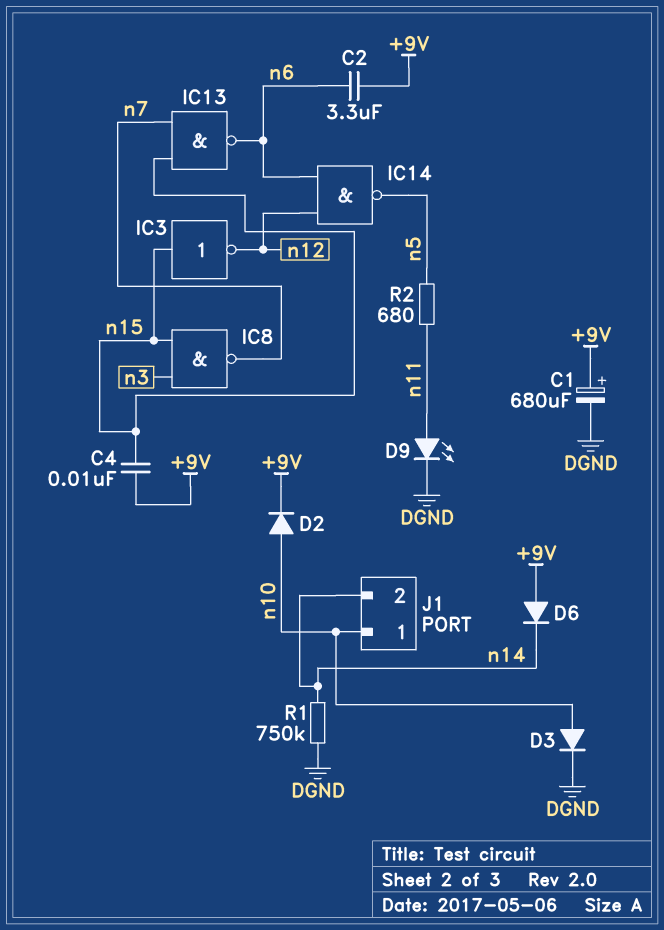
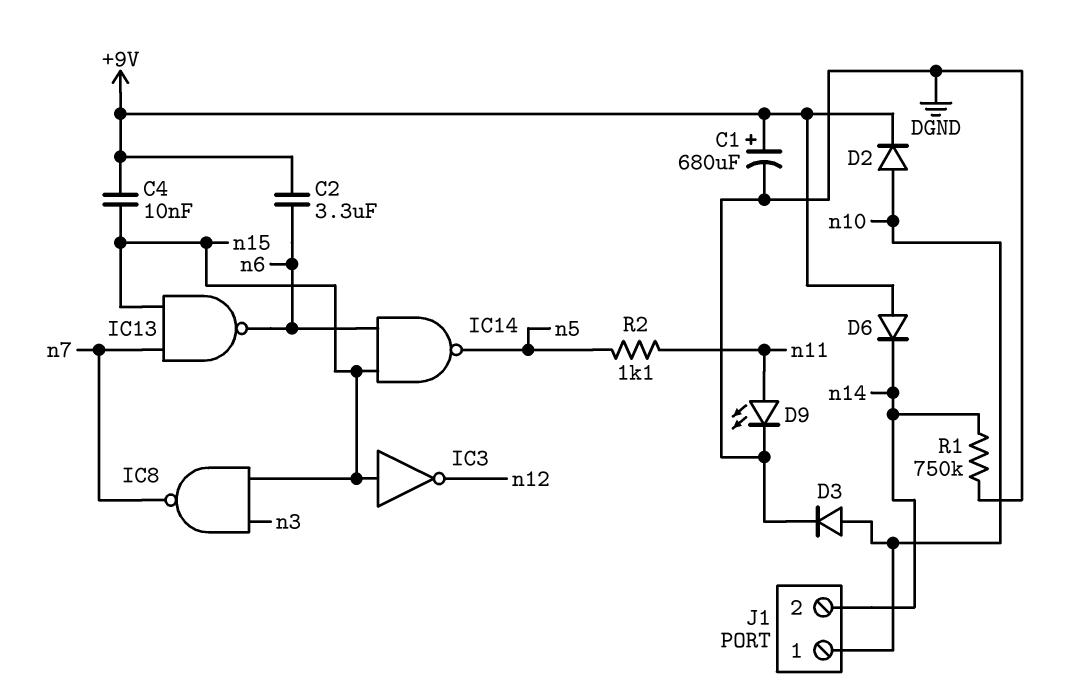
IC14: NAND (in n6, in n12, out n5) -> NAND (in n6, in n15, out n5)
R2: 680 (n5, n11) -> 1.1k (n5, n11)

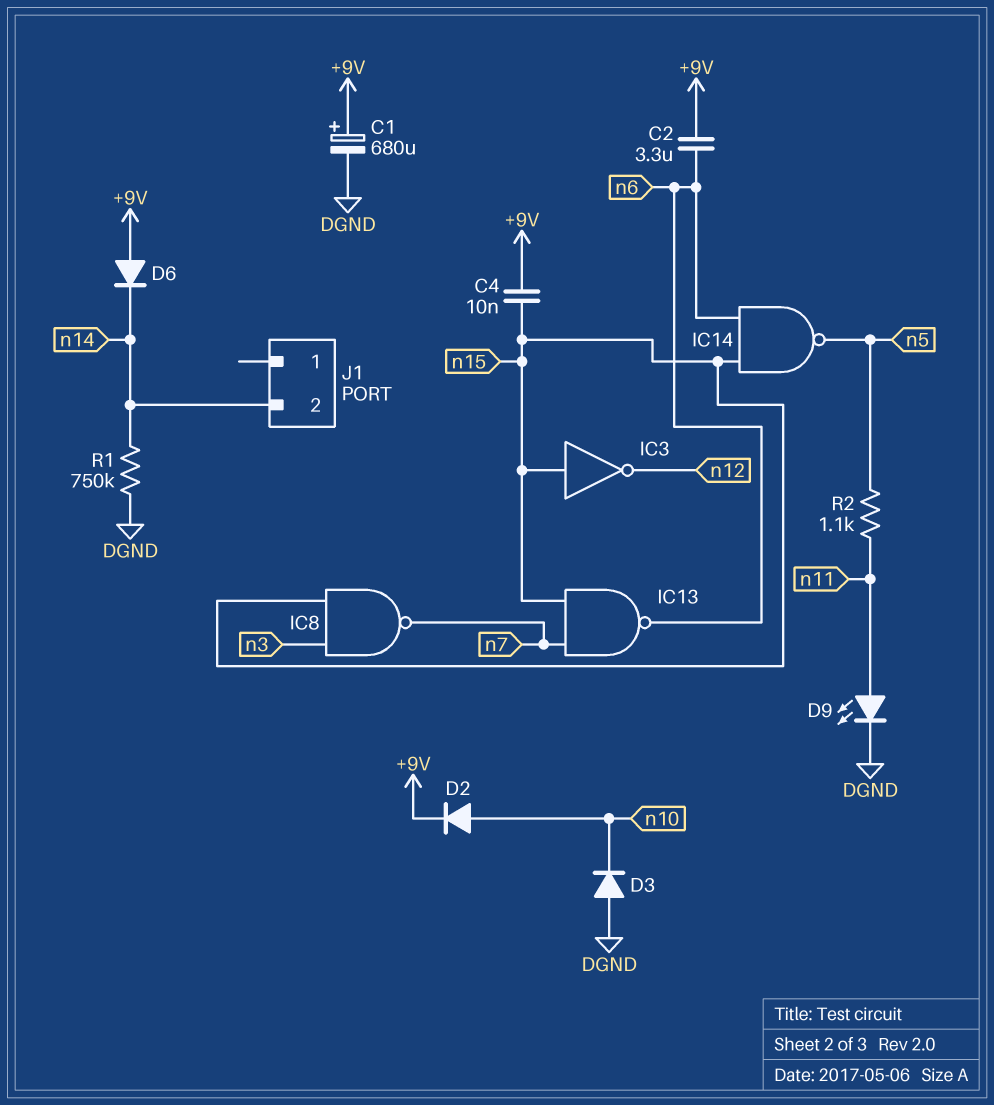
D3: diode (A n10, K DGND) -> diode (A DGND, K n10)
J1 pin 1: n10 -> none

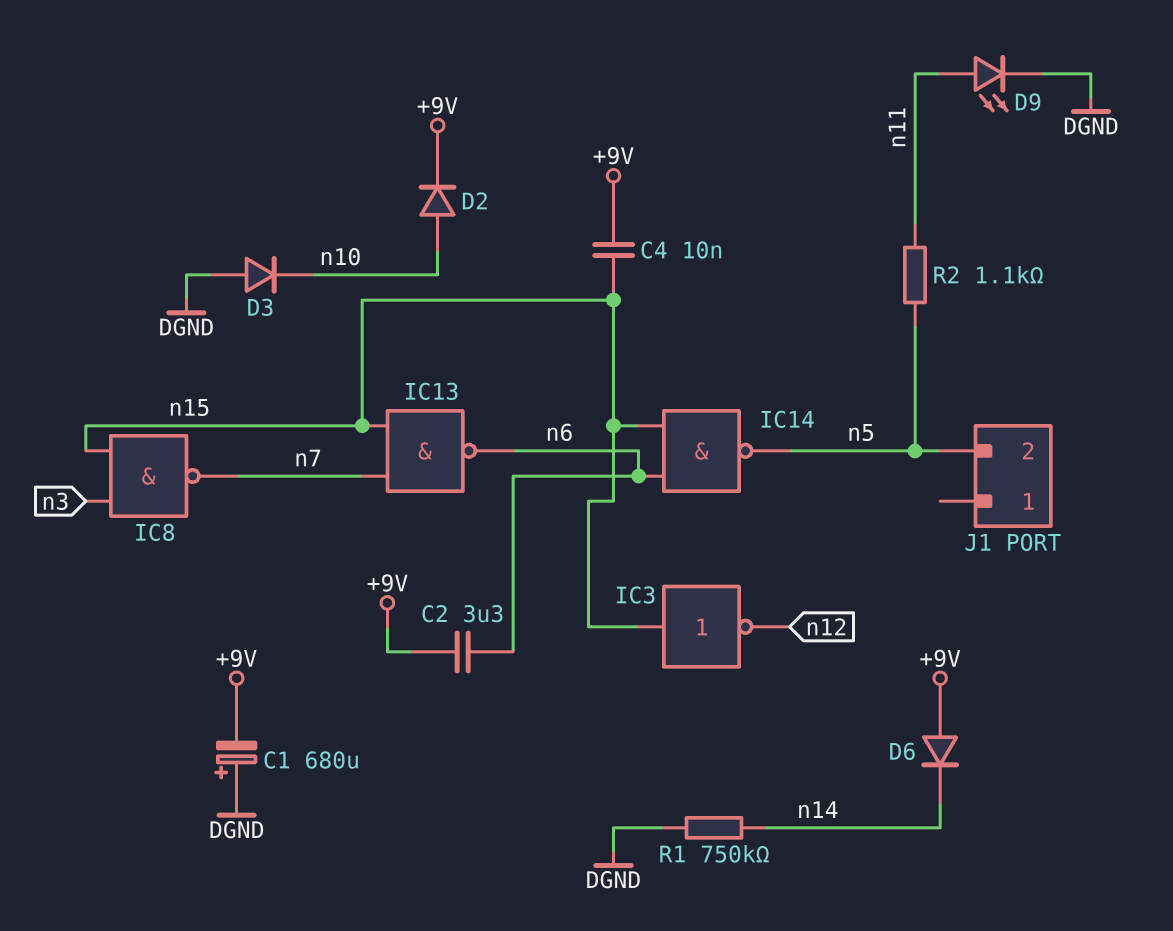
C1: 680uF (plus +9V, minus DGND) -> 680uF (plus DGND, minus +9V)
J1 pin 2: n14 -> n5

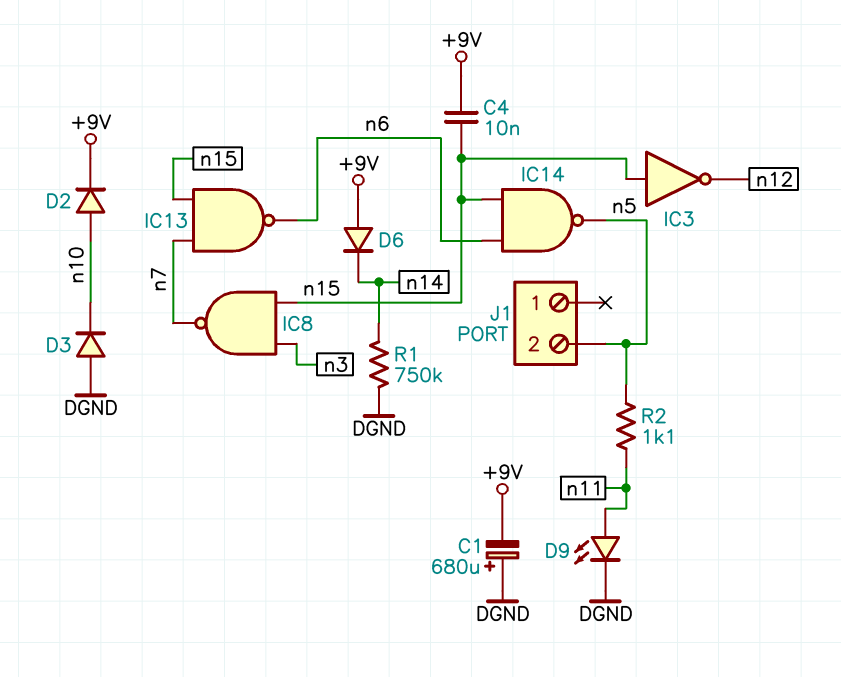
C2: 3.3uF (+9V, n6) -> none

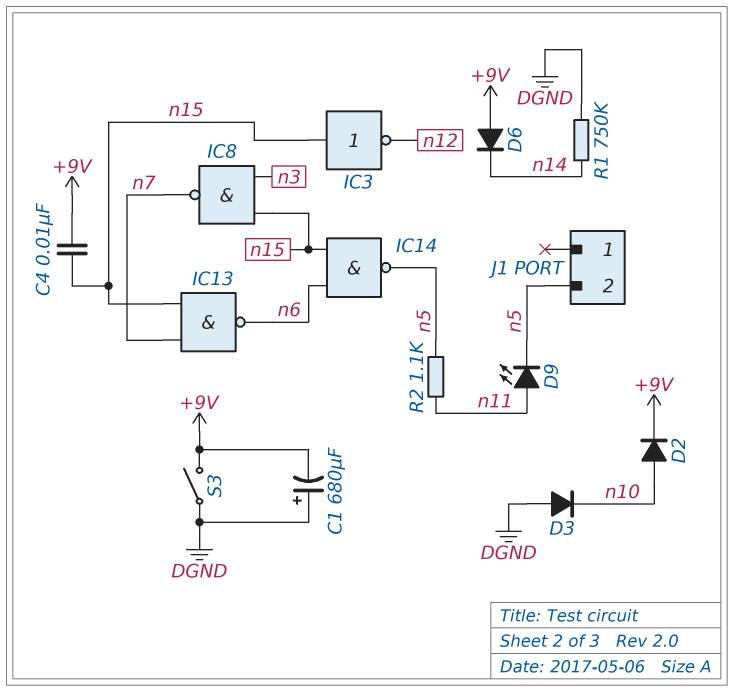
D9: LED (A n11, K DGND) -> LED (A n11, K n5)
S3: none -> switch (+9V, DGND)

